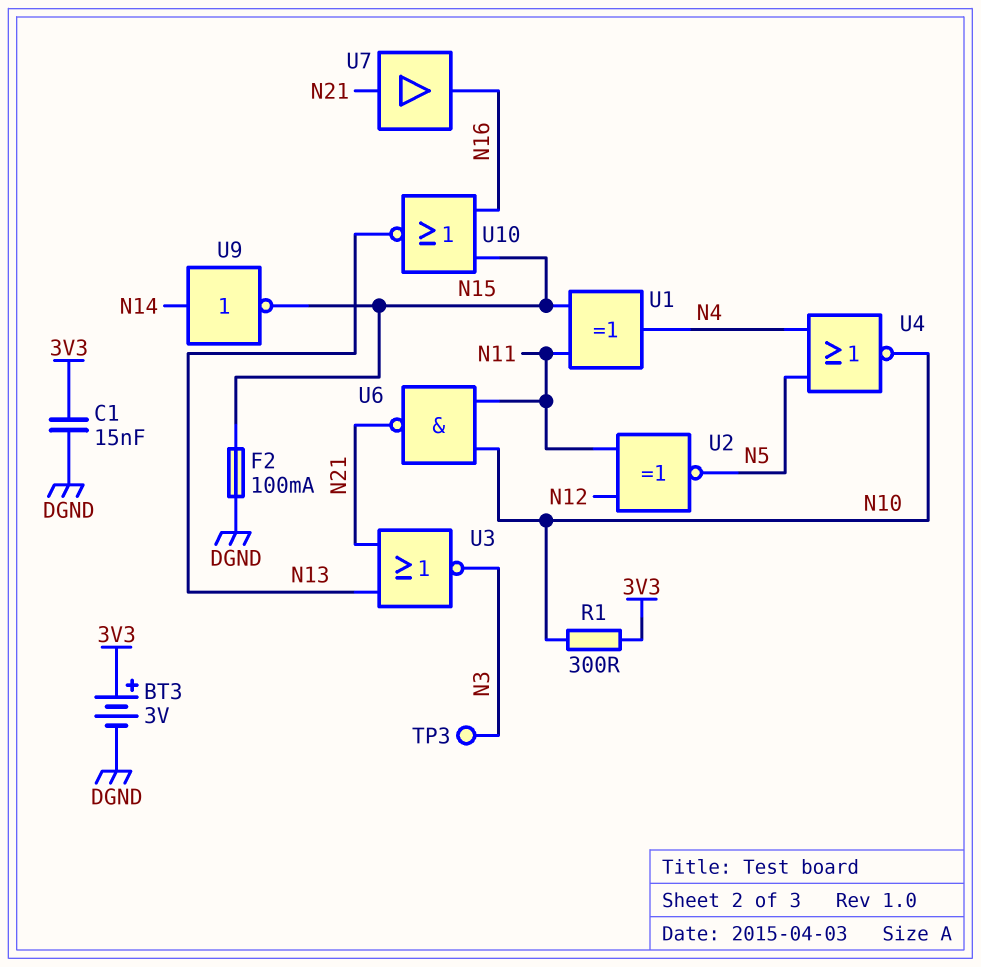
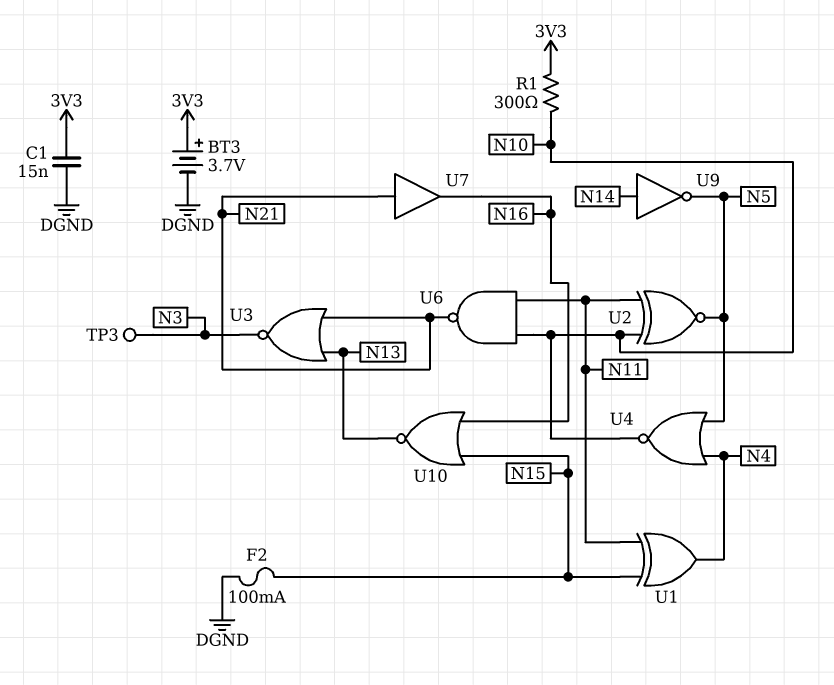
BT3: 3V (plus 3V3, minus DGND) -> 3.7V (plus 3V3, minus DGND)
U2: XNOR (in N11, in N12, out N5) -> XNOR (in N10, in N11, out N5)
U9: NOT (in N14, out N15) -> NOT (in N14, out N5)

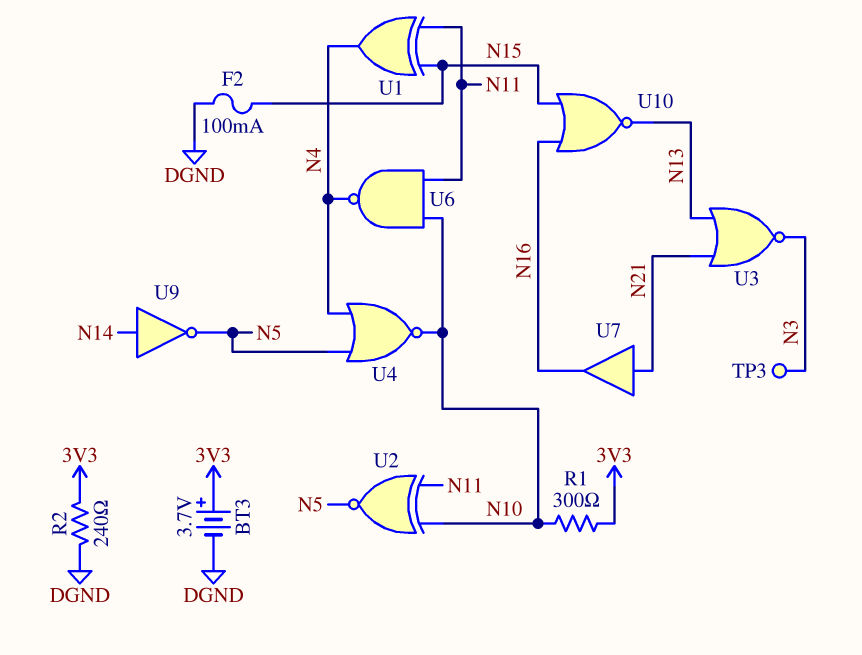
C1: 15nF (3V3, DGND) -> none
R2: none -> 240 (3V3, DGND)
U6: NAND (in N10, in N11, out N21) -> NAND (in N10, in N11, out N4)

